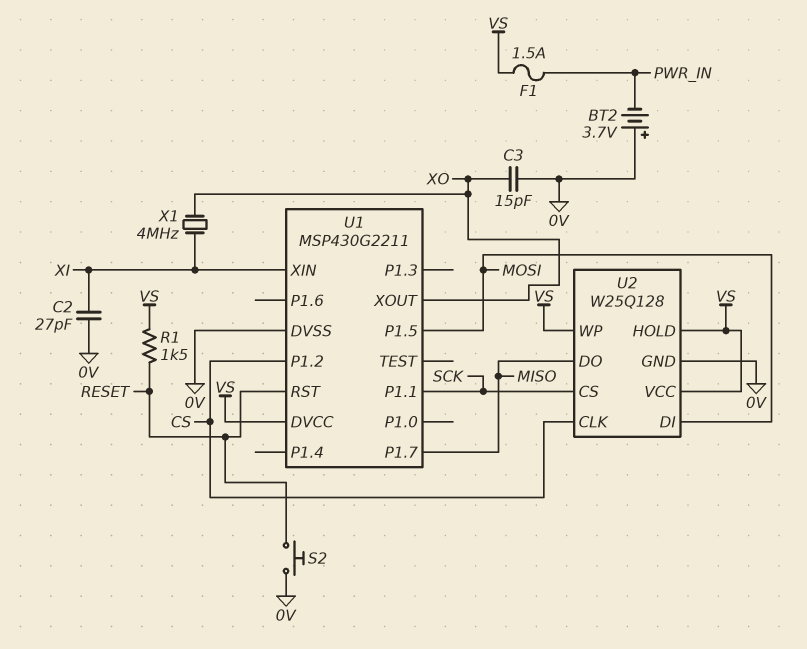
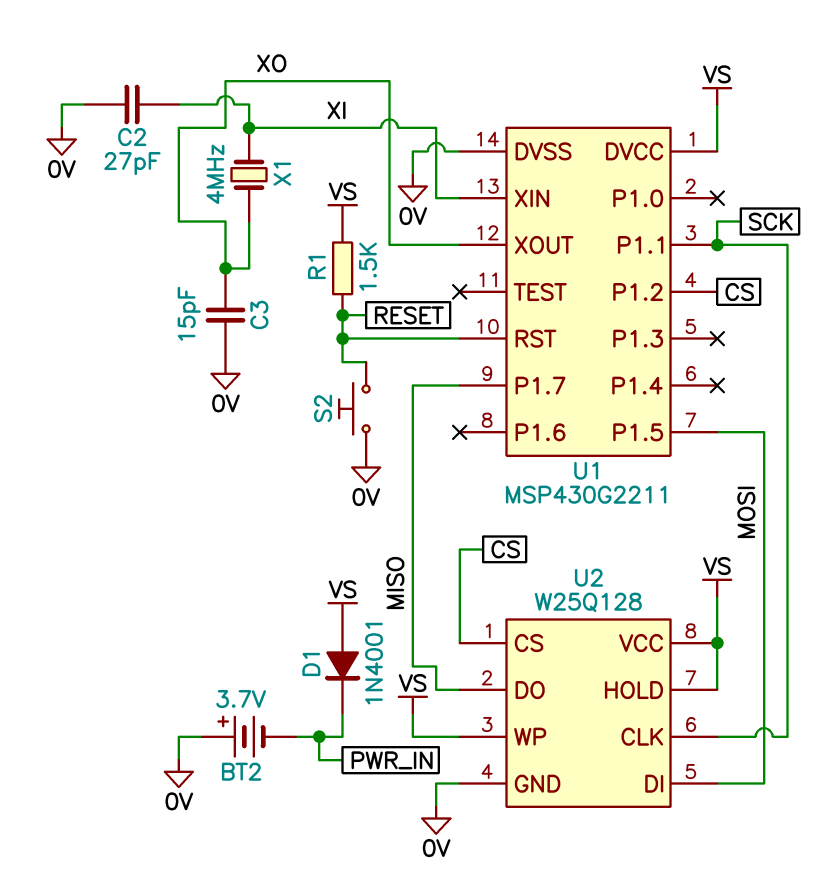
D1: none -> diode 1N4001 (A VS, K PWR_IN)
F1: 1.5A (PWR_IN, VS) -> none
U2 pin CLK: CS -> SCK
U2 pin CS: SCK -> CS

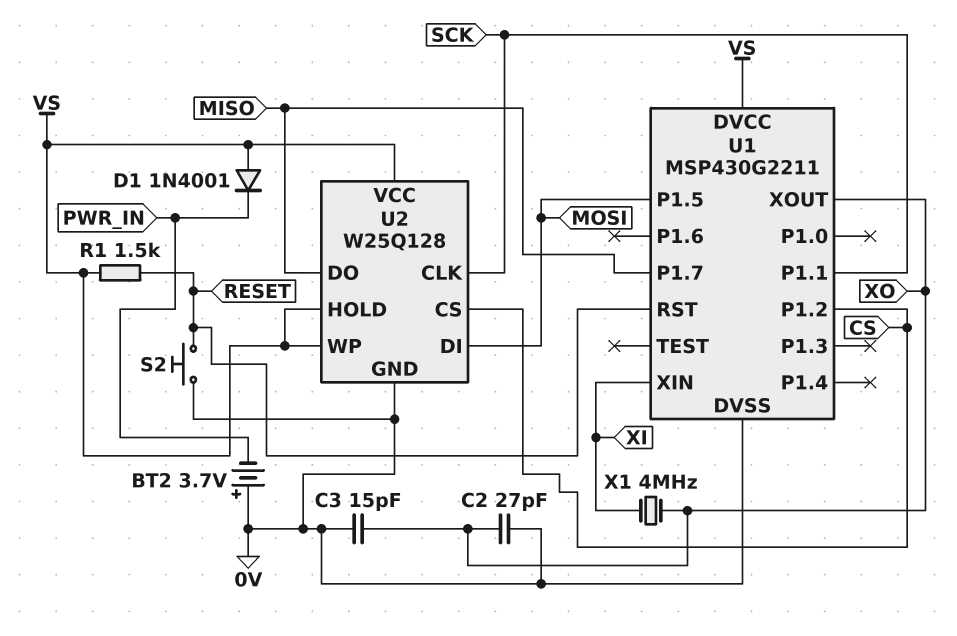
C2: 27pF (0V, XI) -> 27pF (0V, XO)

